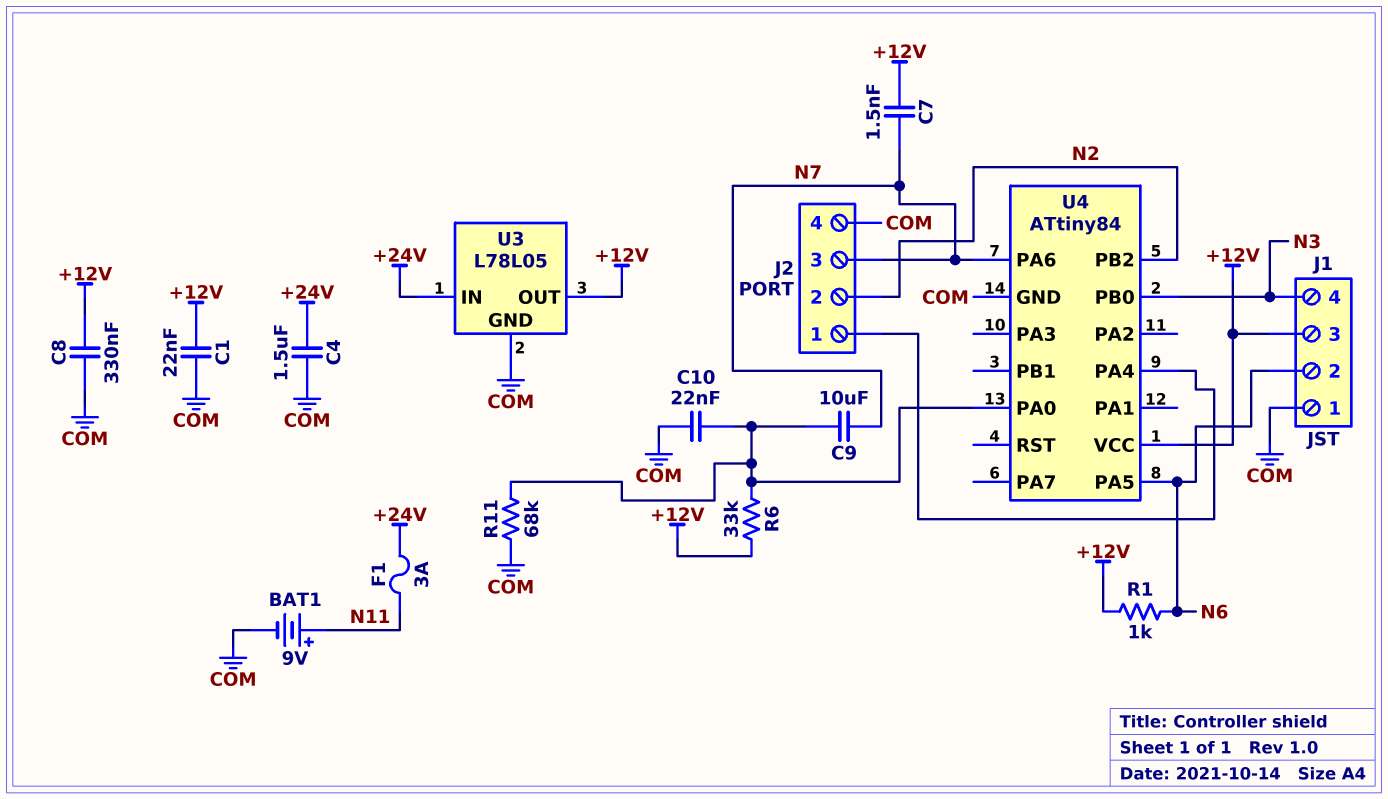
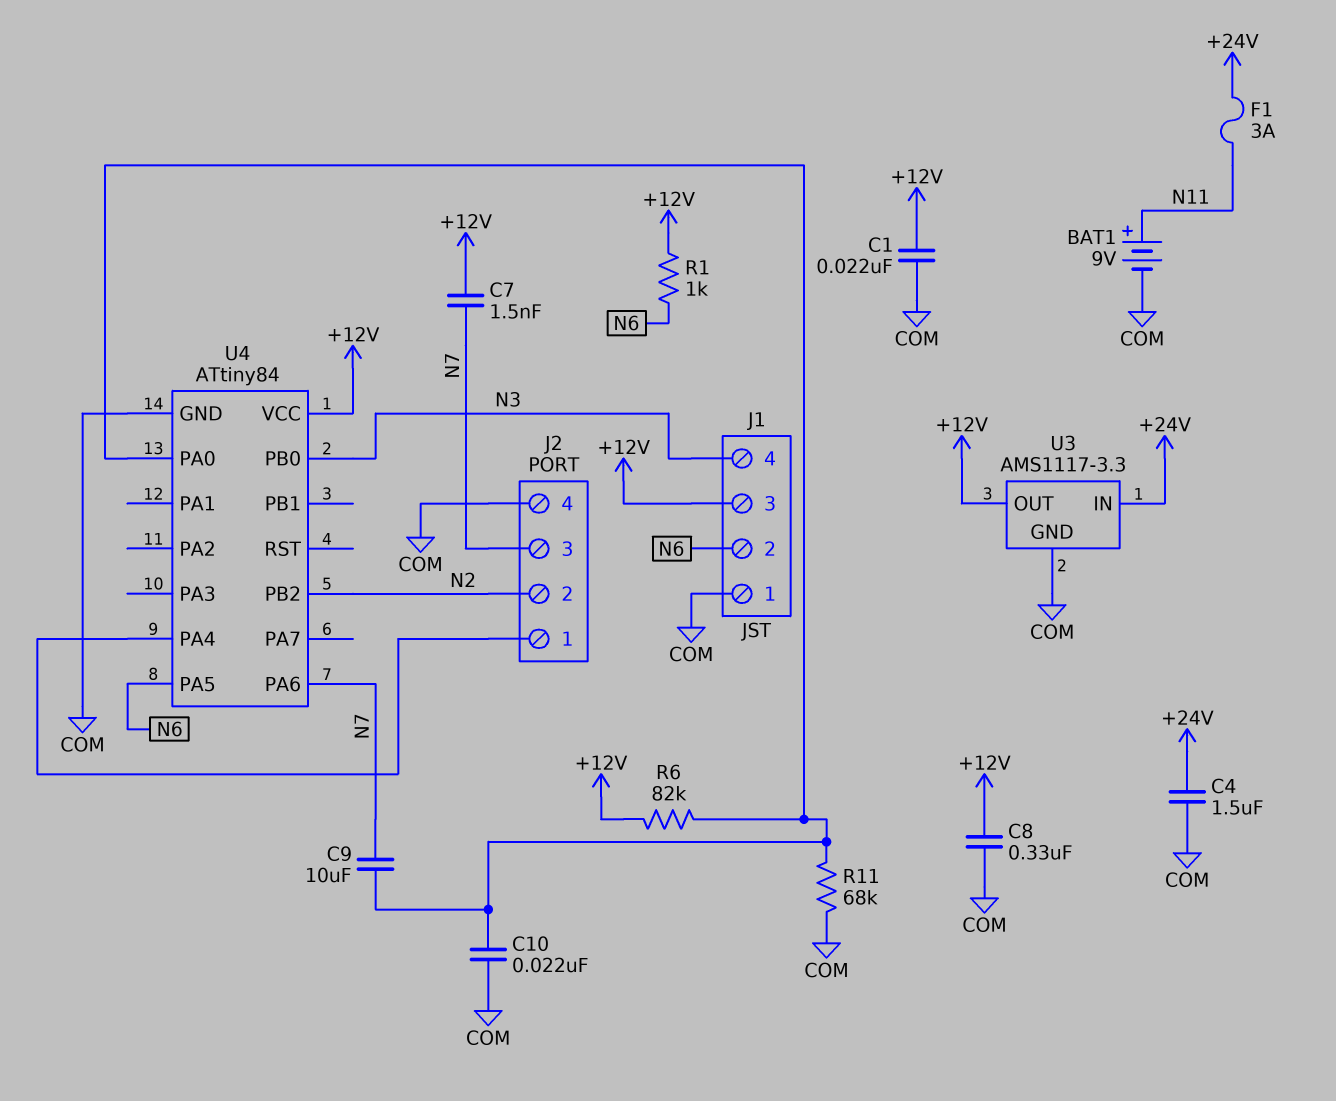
R6: 33k (+12V, U4/PA0) -> 82k (+12V, U4/PA0)
U3: L78L05 -> AMS1117-3.3

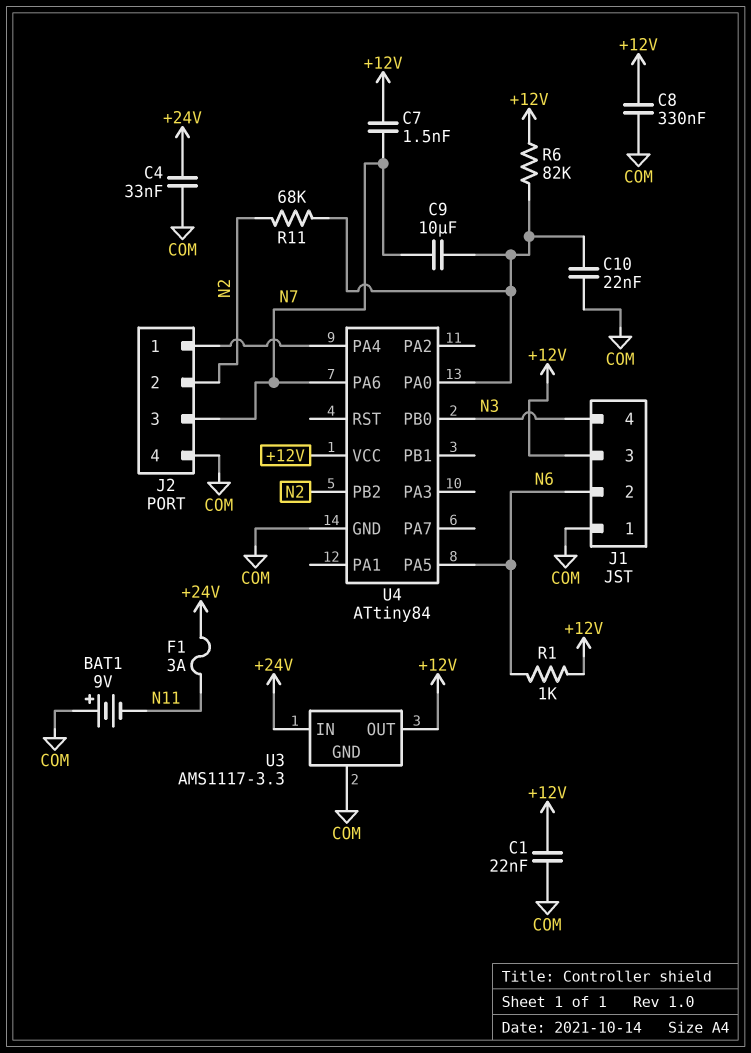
BAT1: 9V (plus N11, minus COM) -> 9V (plus COM, minus N11)
C4: 1.5uF (+24V, COM) -> 33nF (+24V, COM)
R11: 68k (COM, U4/PA0) -> 68k (N2, U4/PA0)

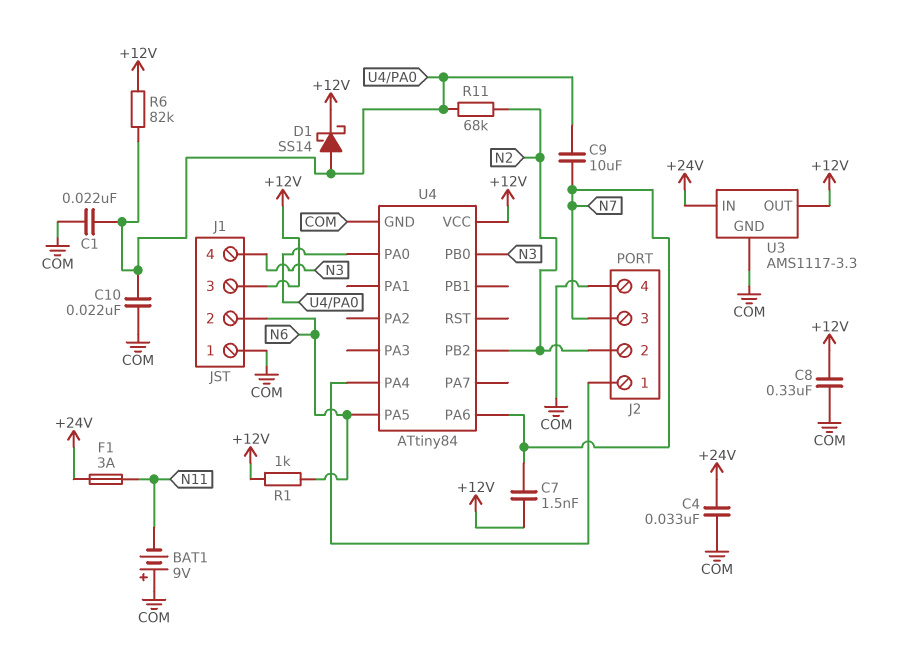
C1: 22nF (+12V, COM) -> 22nF (COM, U4/PA0)
D1: none -> schottky SS14 (A U4/PA0, K +12V)

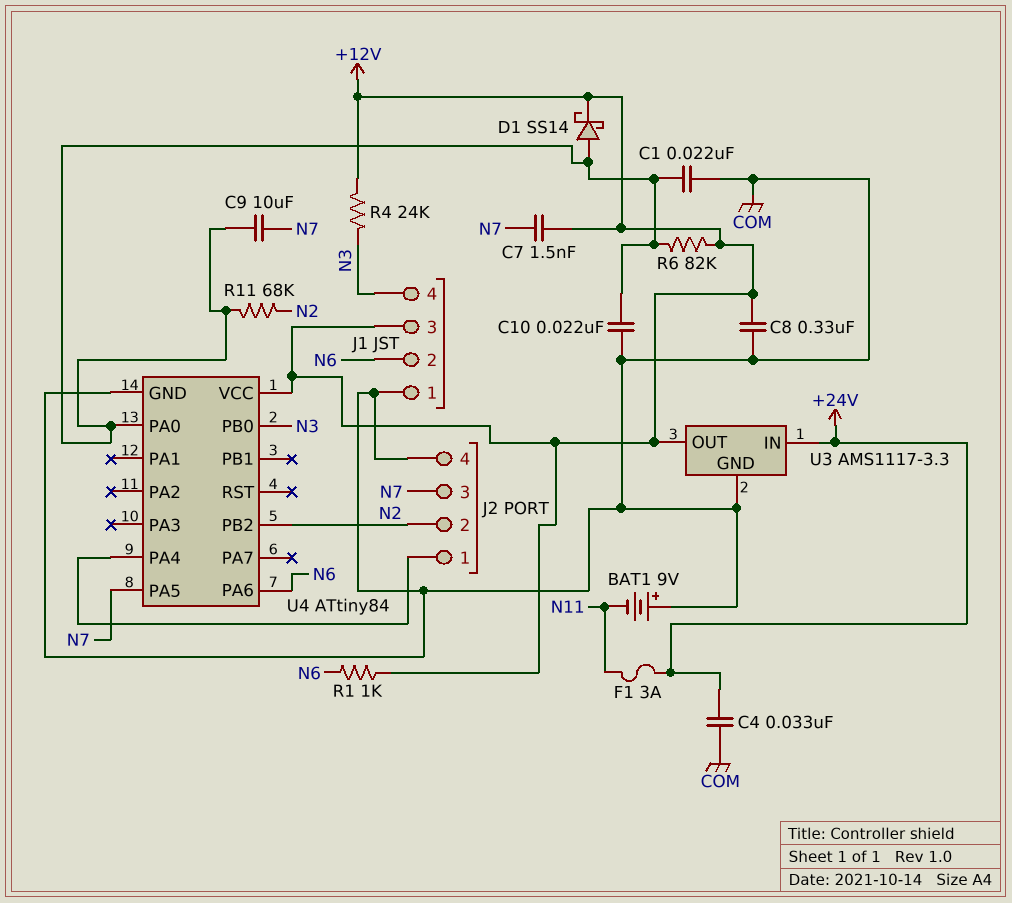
R4: none -> 24k (+12V, N3)
U4 pin PA5: N6 -> N7
U4 pin PA6: N7 -> N6

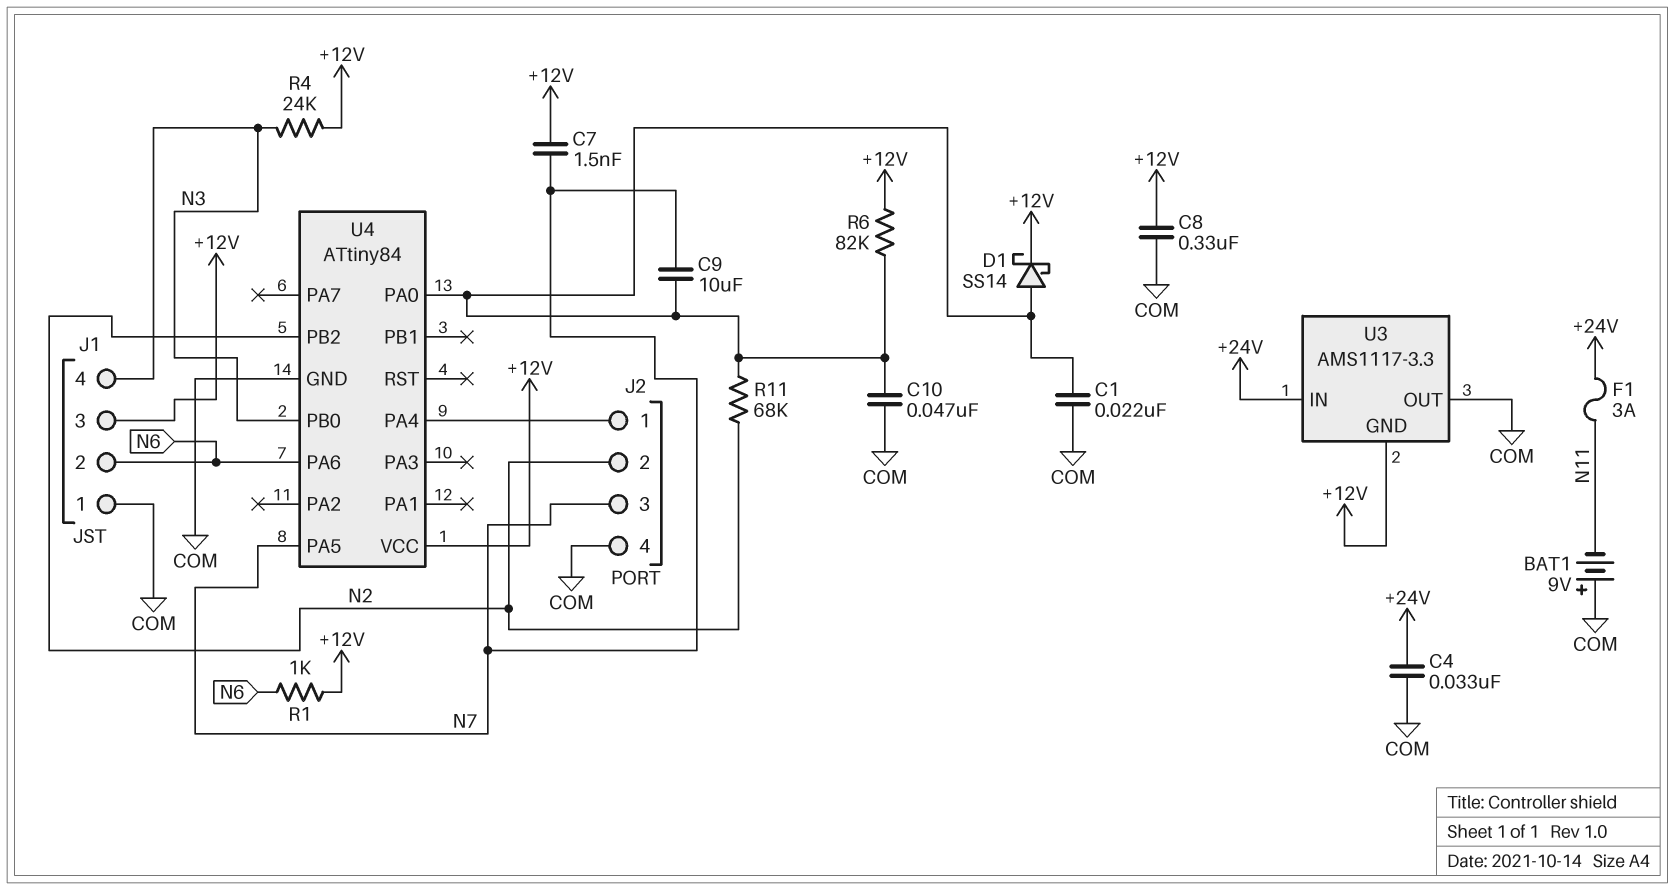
C10: 22nF (COM, U4/PA0) -> 47nF (COM, U4/PA0)
U3 pin GND: COM -> +12V
U3 pin OUT: +12V -> COM

